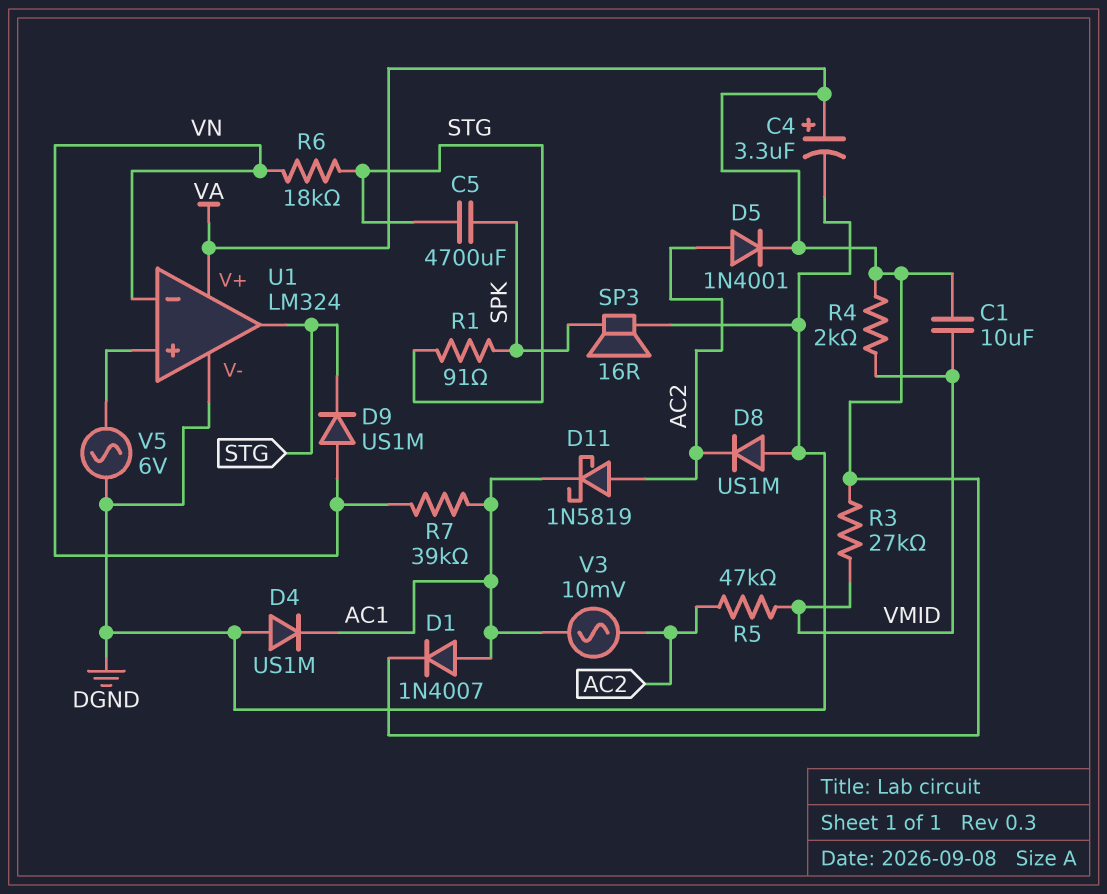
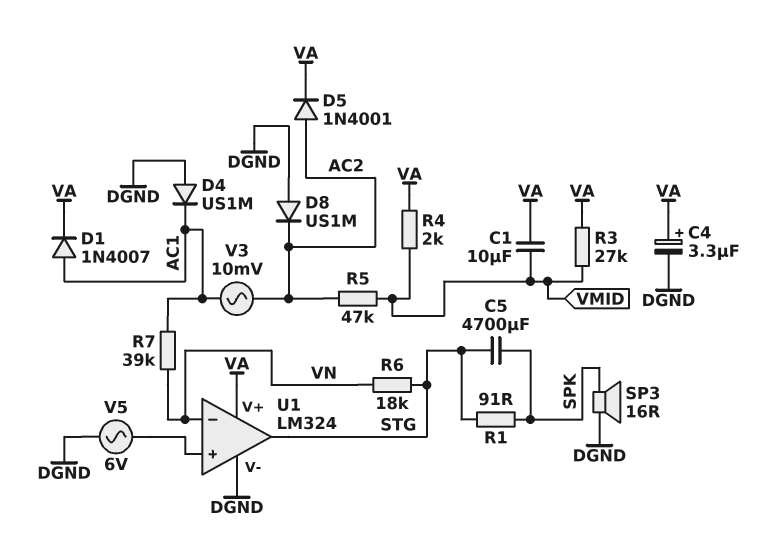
D9: diode US1M (A VN, K STG) -> none
D11: schottky 1N5819 (A AC2, K AC1) -> none

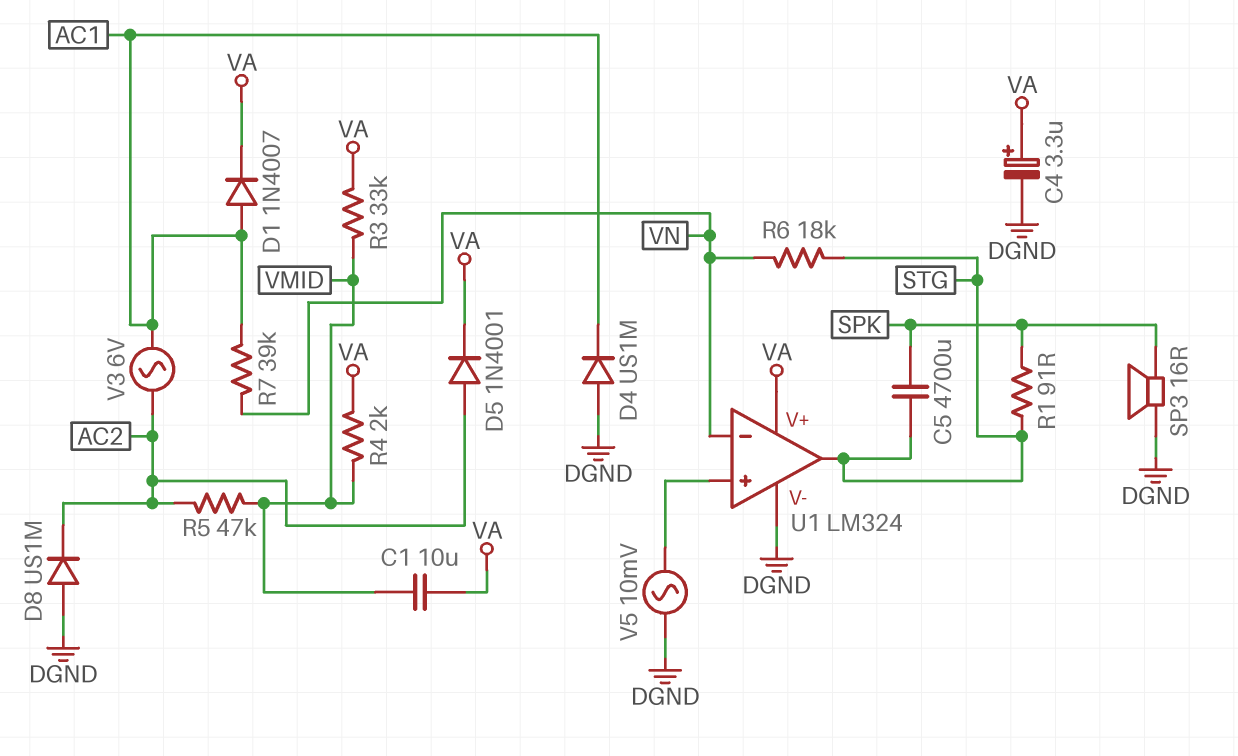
R3: 27k (VA, VMID) -> 33k (VA, VMID)
V3: AC 10mV (AC1, AC2) -> AC 6V (AC1, AC2)
V5: AC 6V (DGND, U1/in+) -> AC 10mV (DGND, U1/in+)

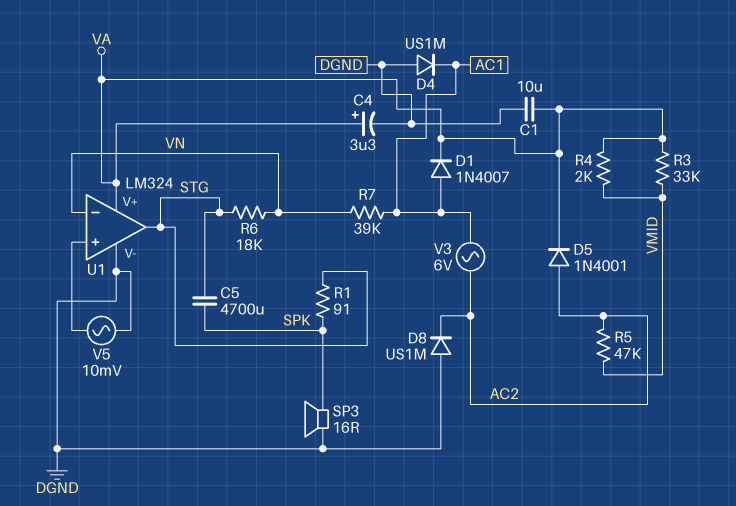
C1: 10uF (VA, VMID) -> 10uF (DGND, VA)

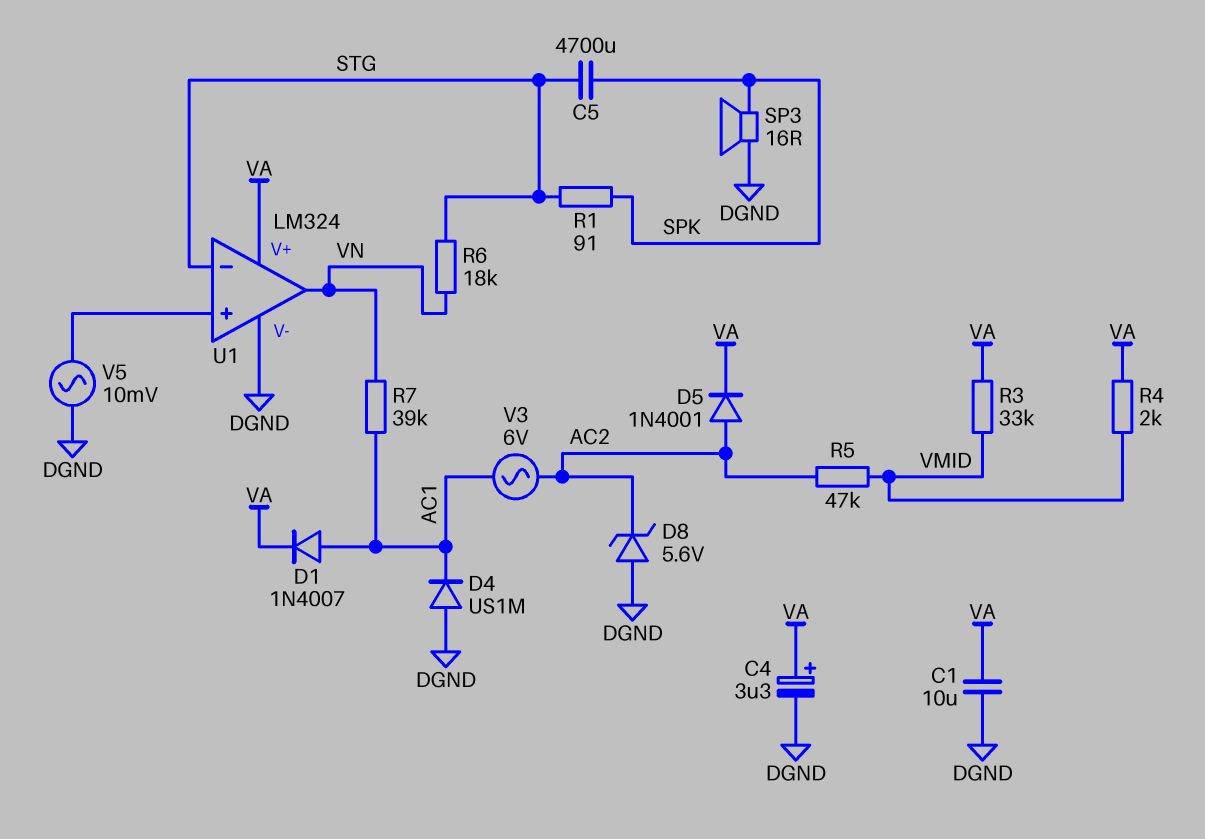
D8: diode US1M (A DGND, K AC2) -> zener 5.6V (A DGND, K AC2)
U1 pin in-: VN -> STG
U1 pin out: STG -> VN

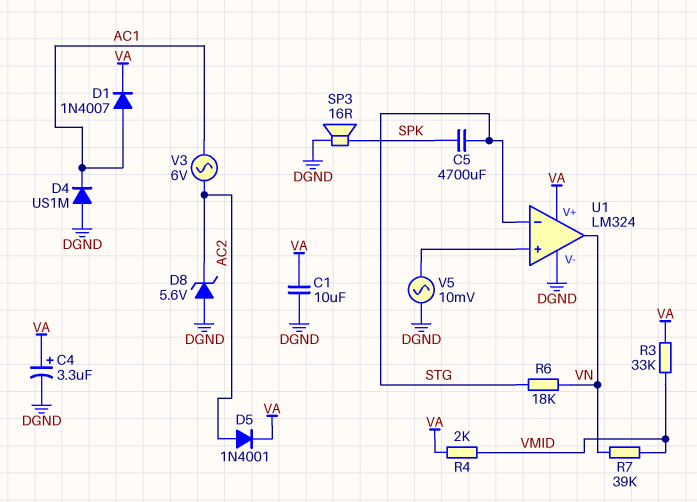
R1: 91 (SPK, STG) -> none
R5: 47k (AC2, VMID) -> none
R7: 39k (AC1, VN) -> 39k (VMID, VN)

